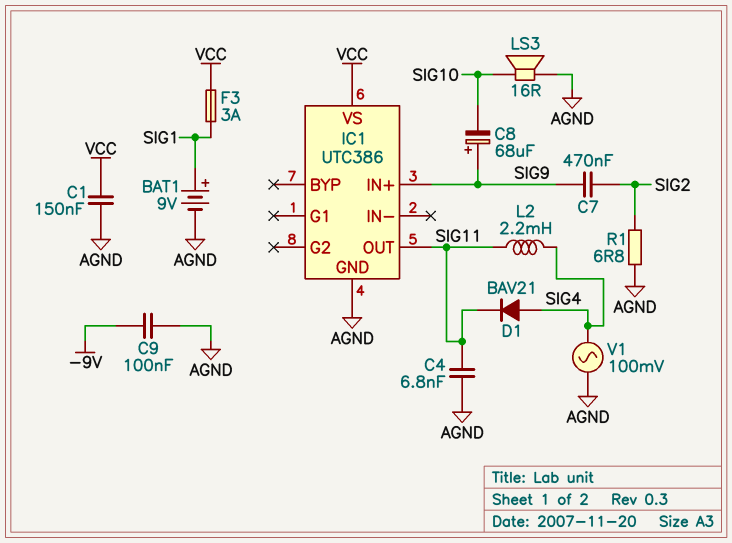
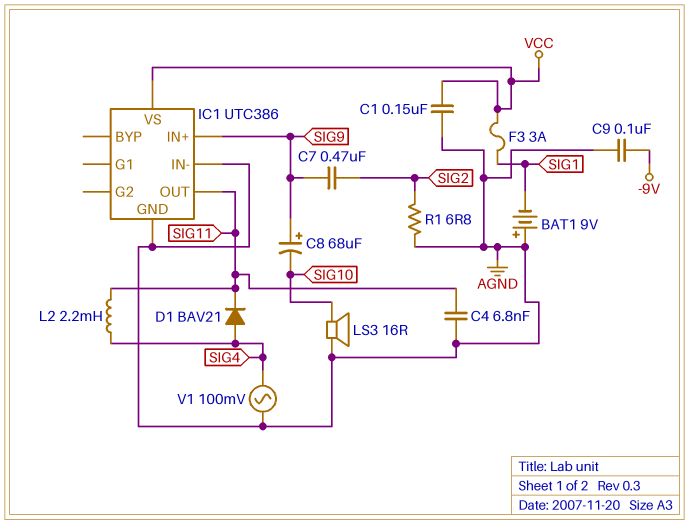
BAT1: 9V (plus SIG1, minus AGND) -> 9V (plus AGND, minus SIG1)
IC1 pin IN-: none -> AGND

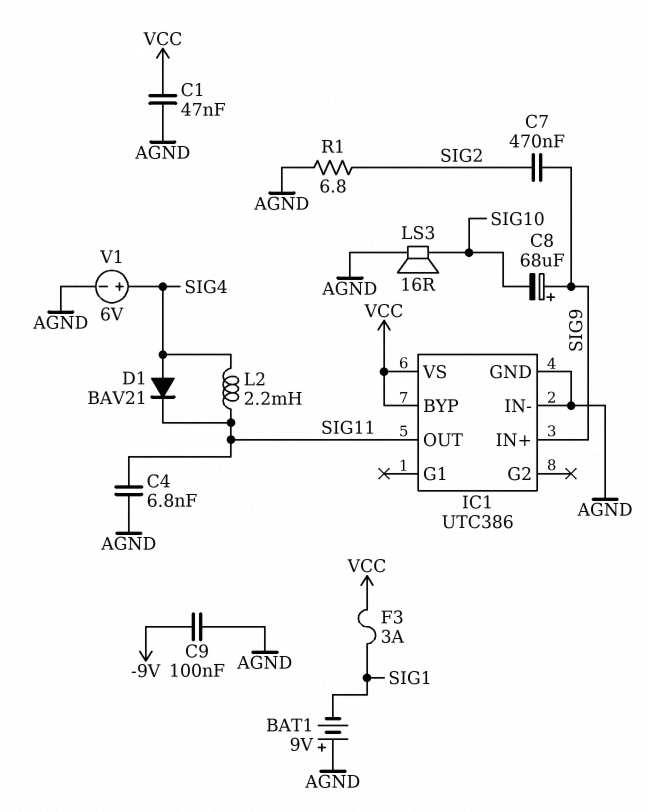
C1: 150nF (AGND, VCC) -> 47nF (AGND, VCC)
IC1 pin BYP: none -> VCC
V1: AC 100mV (AGND, SIG4) -> 6V (plus SIG4, minus AGND)

